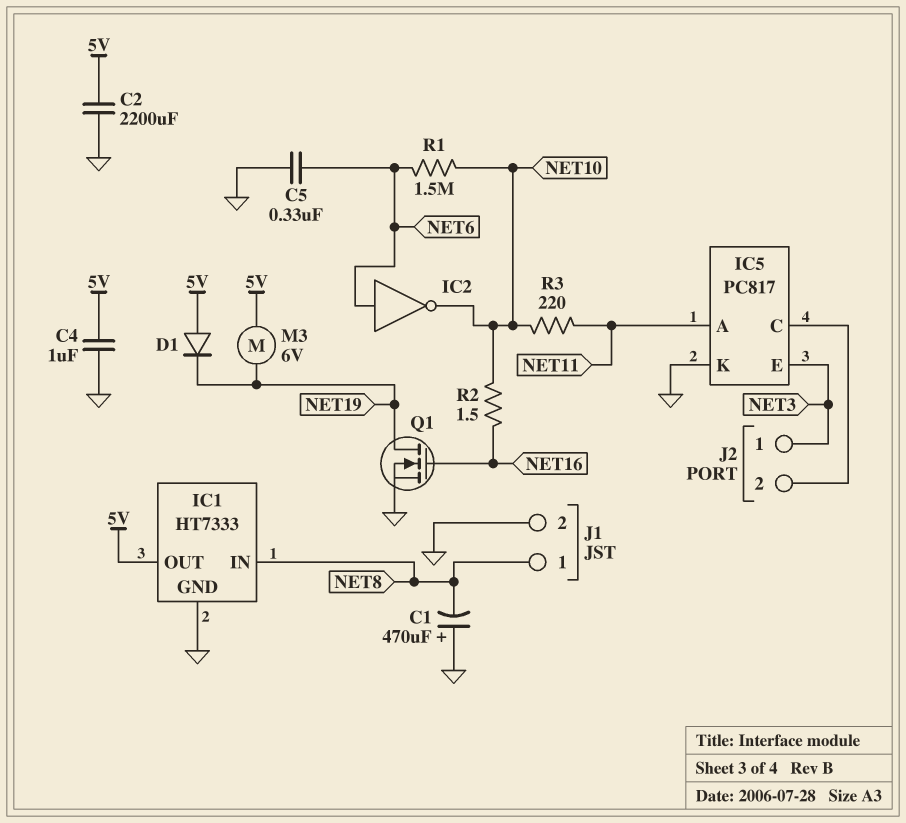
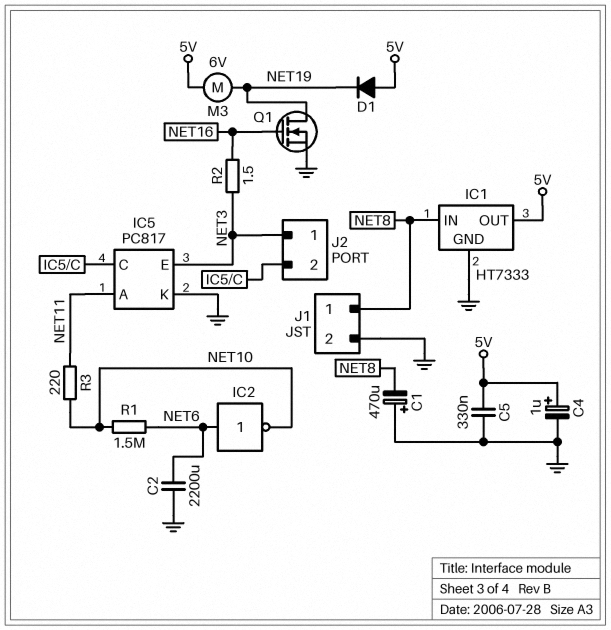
C2: 2200uF (5V, GND) -> 2200uF (GND, NET6)
C4: 1uF (5V, GND) -> 1uF (plus 5V, minus GND)
C5: 330nF (GND, NET6) -> 330nF (5V, GND)
R2: 1.5 (NET10, NET16) -> 1.5 (NET3, NET16)

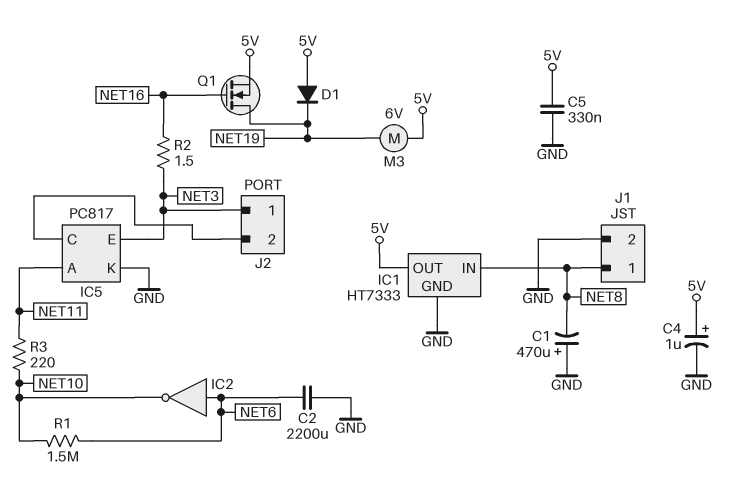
Q1: NMOS (G NET16, D NET19, S GND) -> NMOS (G NET16, D NET19, S 5V)

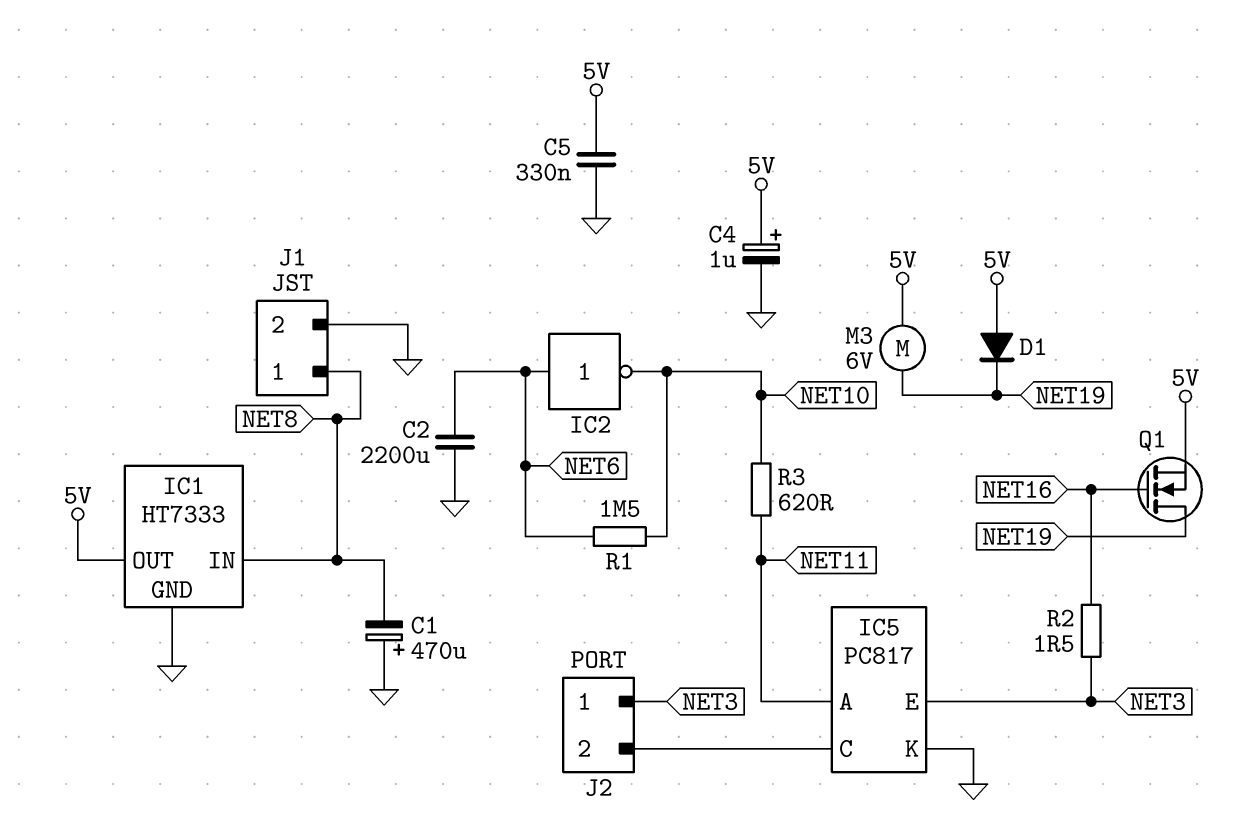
R3: 220 (NET10, NET11) -> 620 (NET10, NET11)

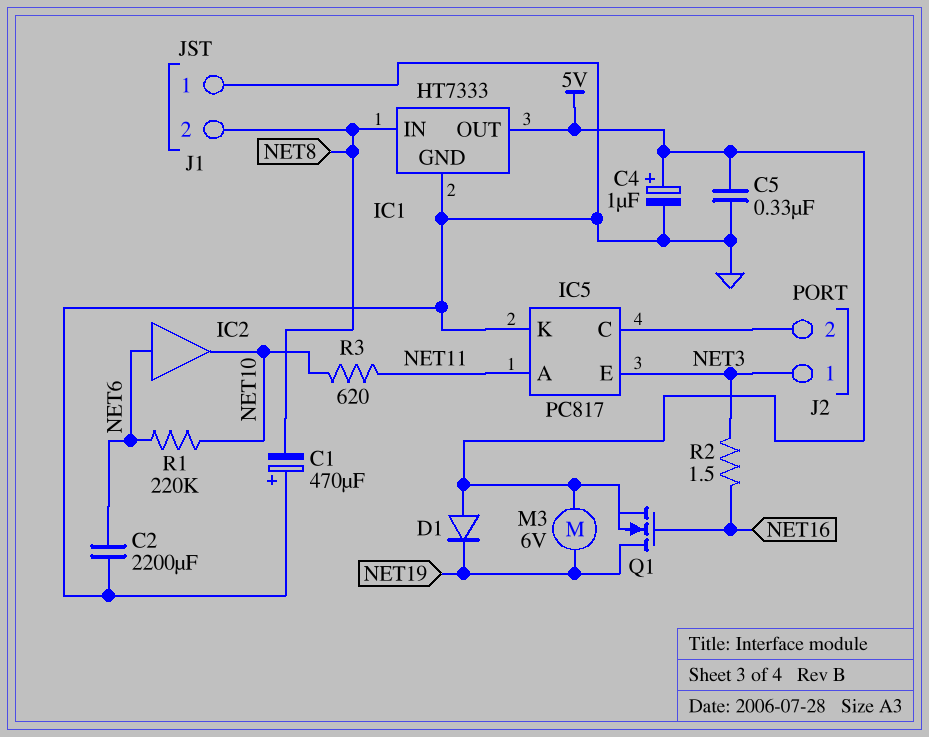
IC2: NOT (in NET6, out NET10) -> buffer (in NET6, out NET10)
J1 pin 1: NET8 -> GND
J1 pin 2: GND -> NET8
R1: 1.5M (NET6, NET10) -> 220k (NET6, NET10)

